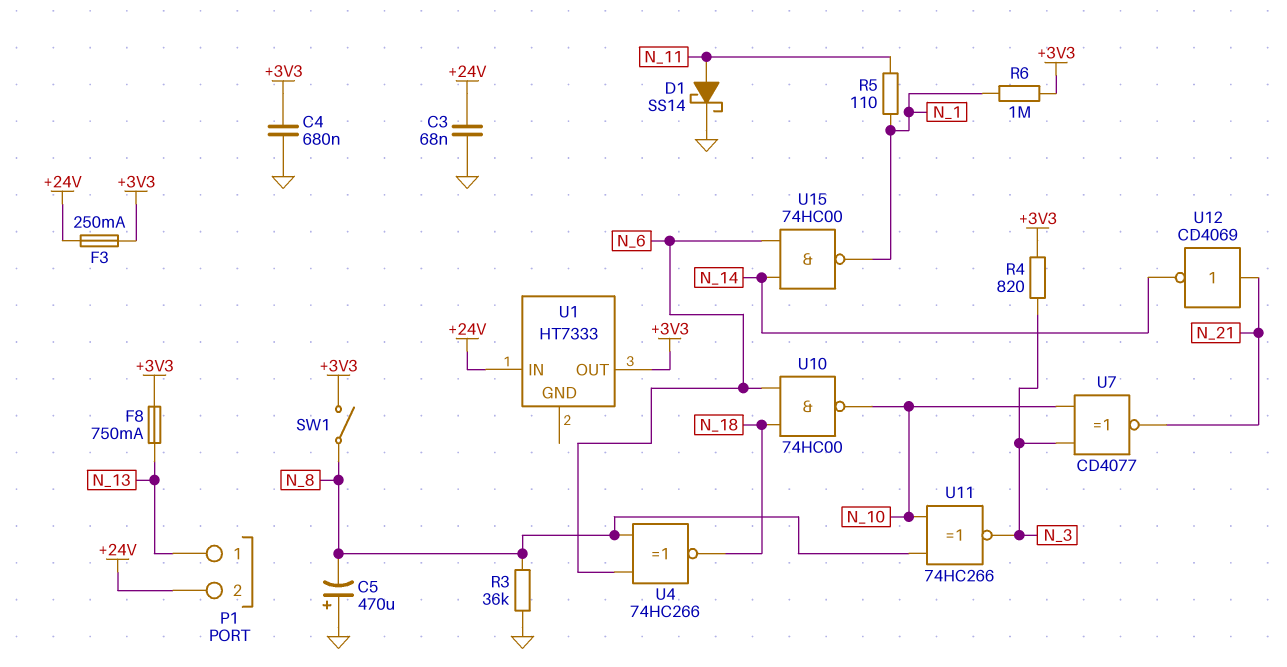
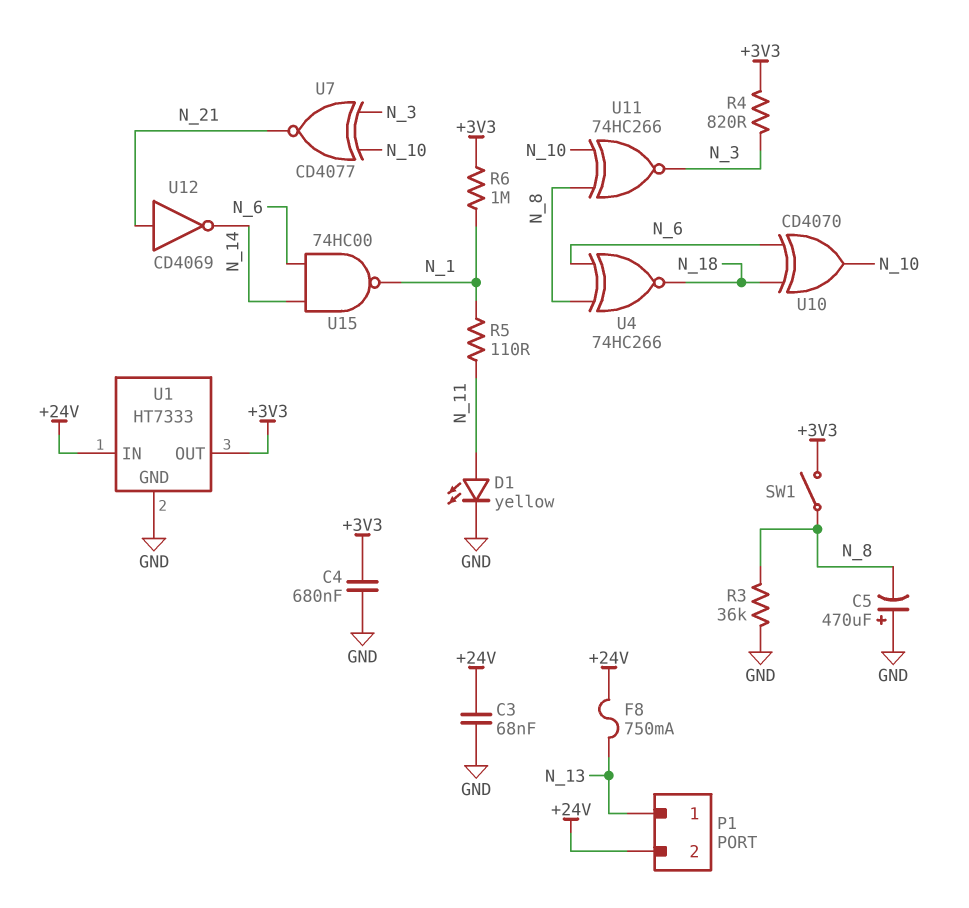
D1: schottky SS14 (A N_11, K GND) -> LED yellow (A N_11, K GND)
F3: 250mA (+3V3, +24V) -> none
F8: 750mA (+3V3, N_13) -> 750mA (+24V, N_13)
U1 pin GND: none -> GND
U10: NAND 74HC00 (in N_6, in N_18, out N_10) -> XOR CD4070 (in N_6, in N_18, out N_10)

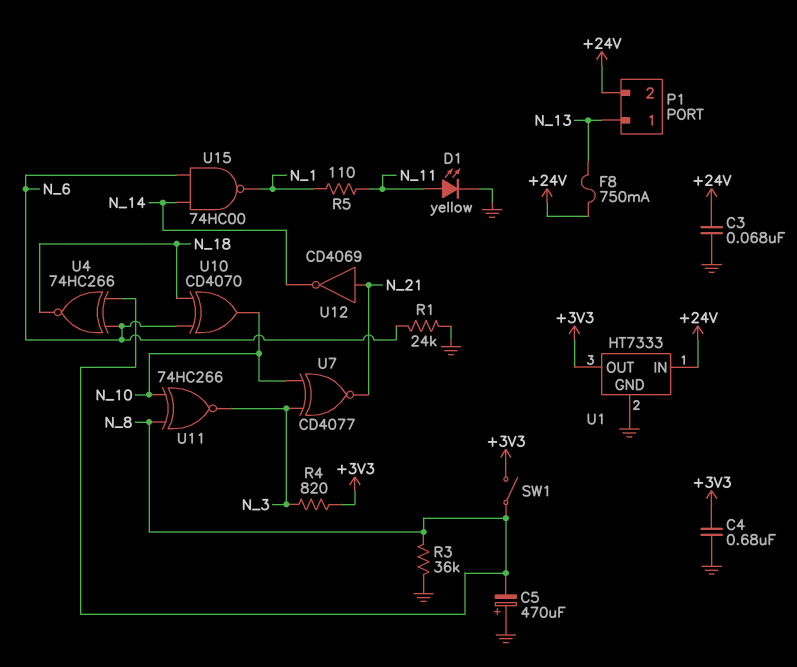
R1: none -> 24k (GND, N_6)
R6: 1M (+3V3, N_1) -> none

